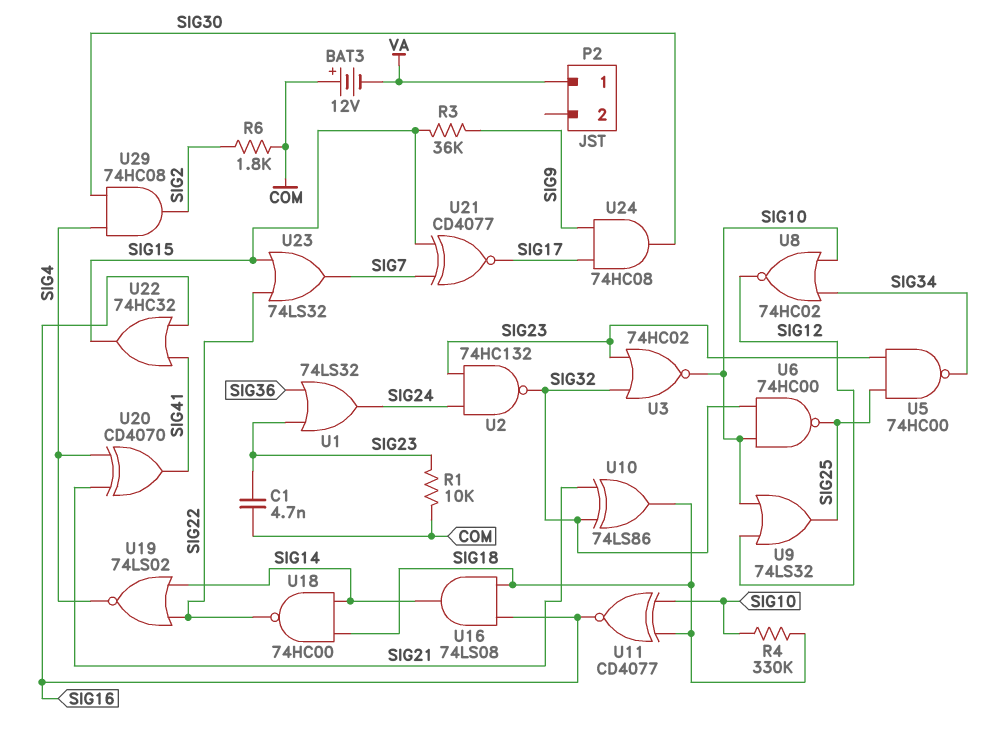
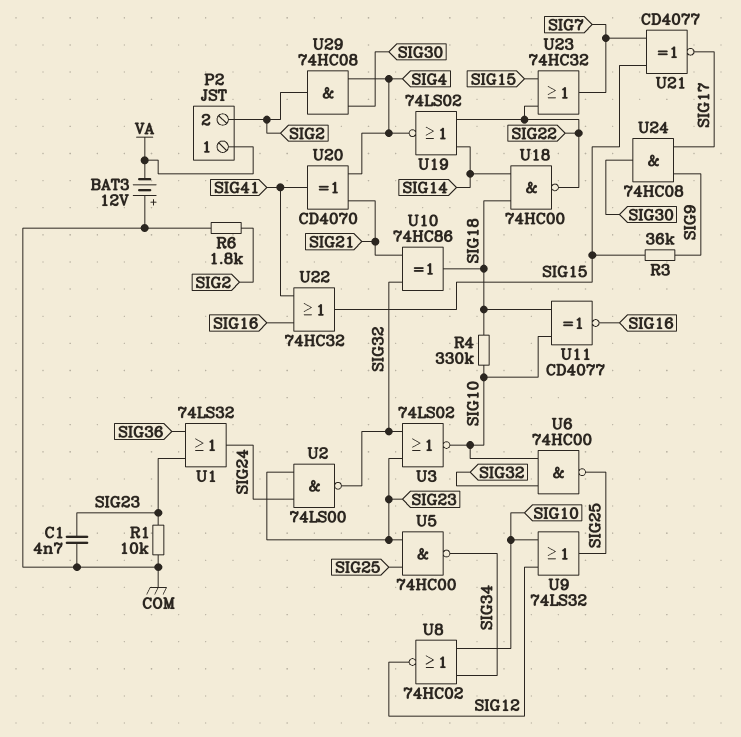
P2 pin 2: none -> SIG2
U2: NAND 74HC132 (in SIG23, in SIG24, out SIG32) -> NAND 74LS00 (in SIG23, in SIG24, out SIG32)
U3: NOR 74HC02 (in SIG23, in SIG32, out SIG10) -> NOR 74LS02 (in SIG23, in SIG32, out SIG10)
U10: XOR 74LS86 (in SIG21, in SIG32, out SIG18) -> XOR 74HC86 (in SIG21, in SIG32, out SIG18)
U16: AND 74LS08 (in SIG16, in SIG18, out SIG14) -> none
U23: OR 74LS32 (in SIG15, in SIG22, out SIG7) -> OR 74HC32 (in SIG15, in SIG22, out SIG7)

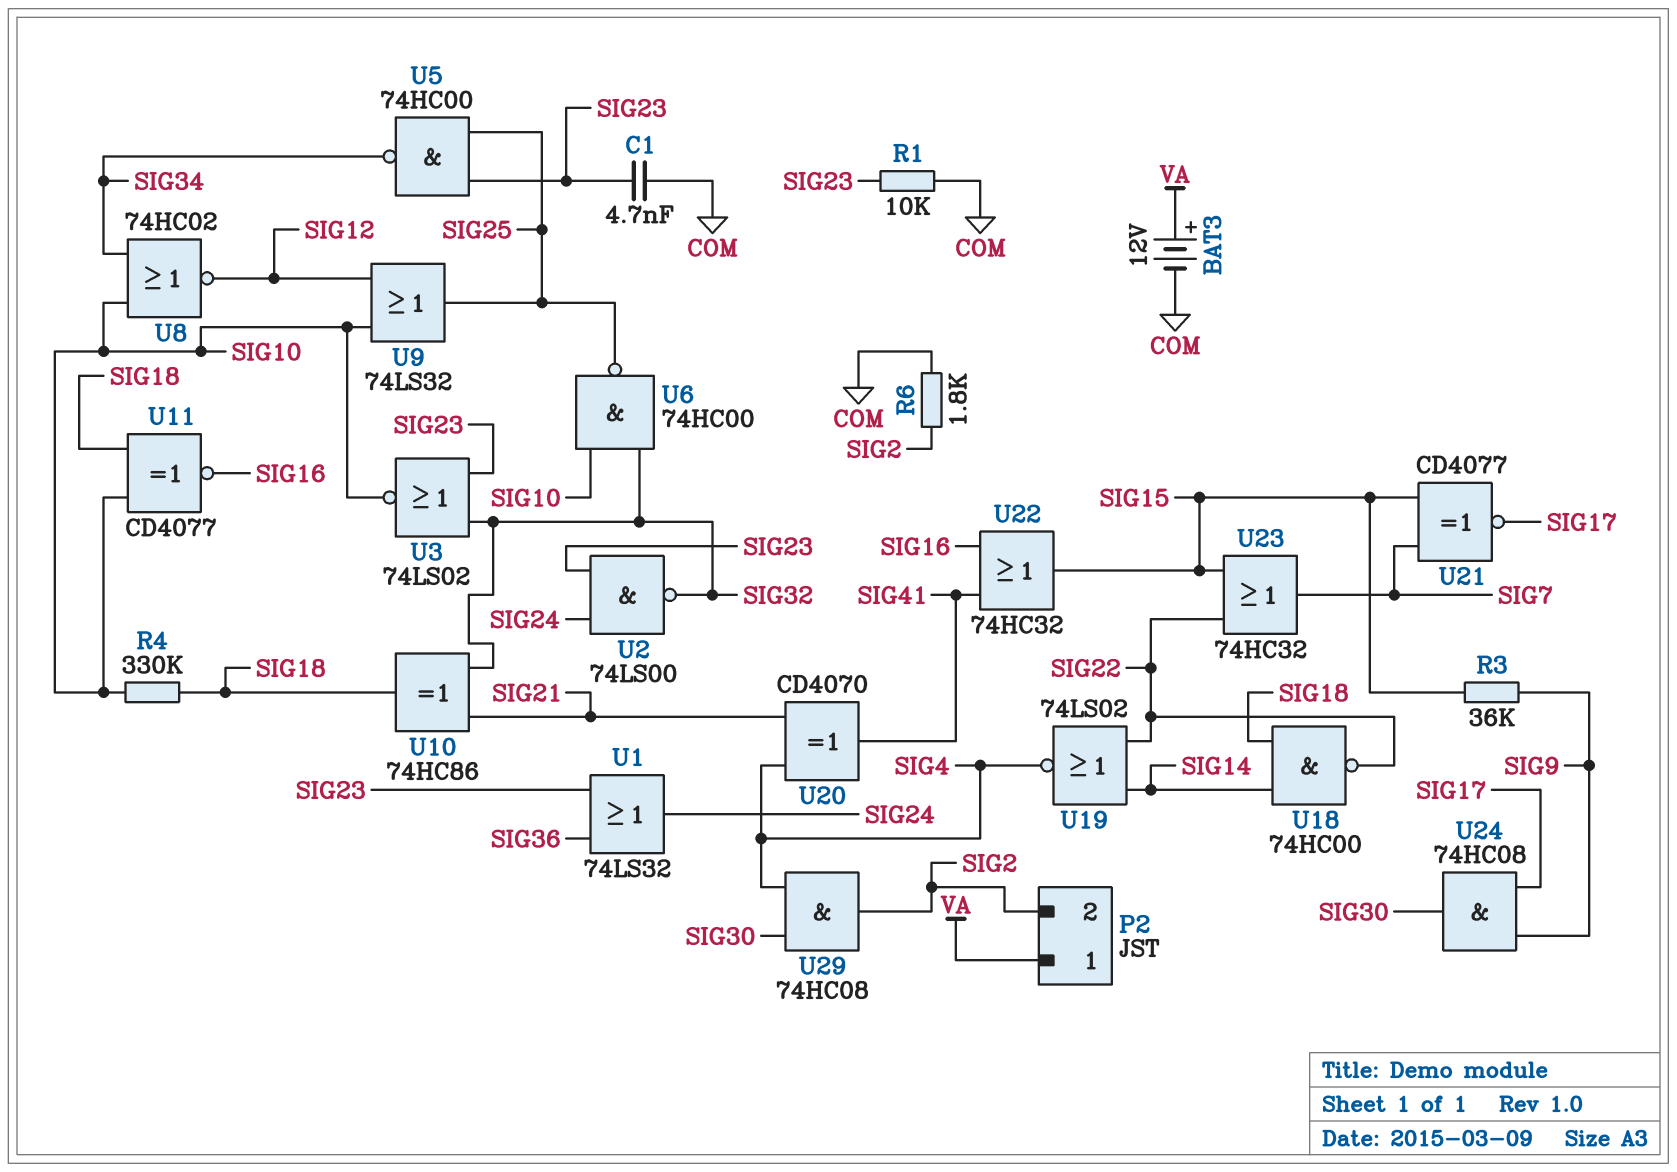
BAT3: 12V (plus COM, minus VA) -> 12V (plus VA, minus COM)

